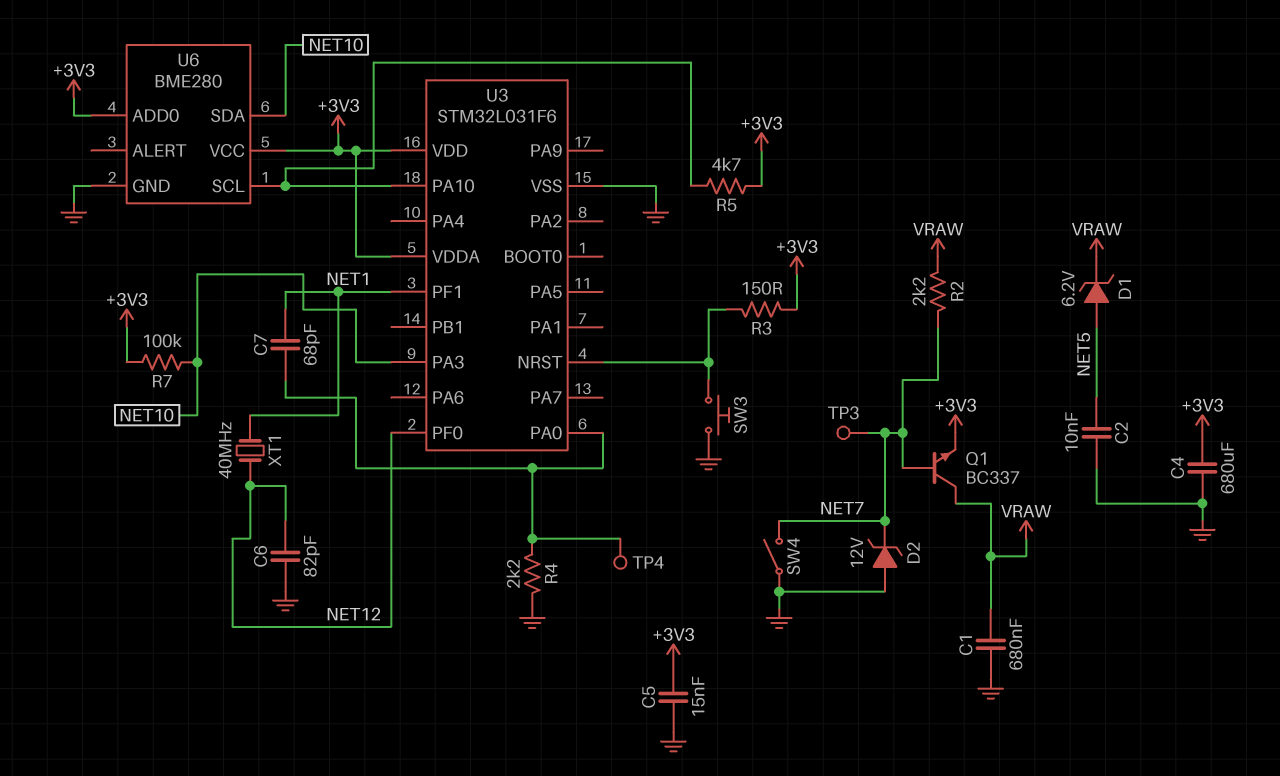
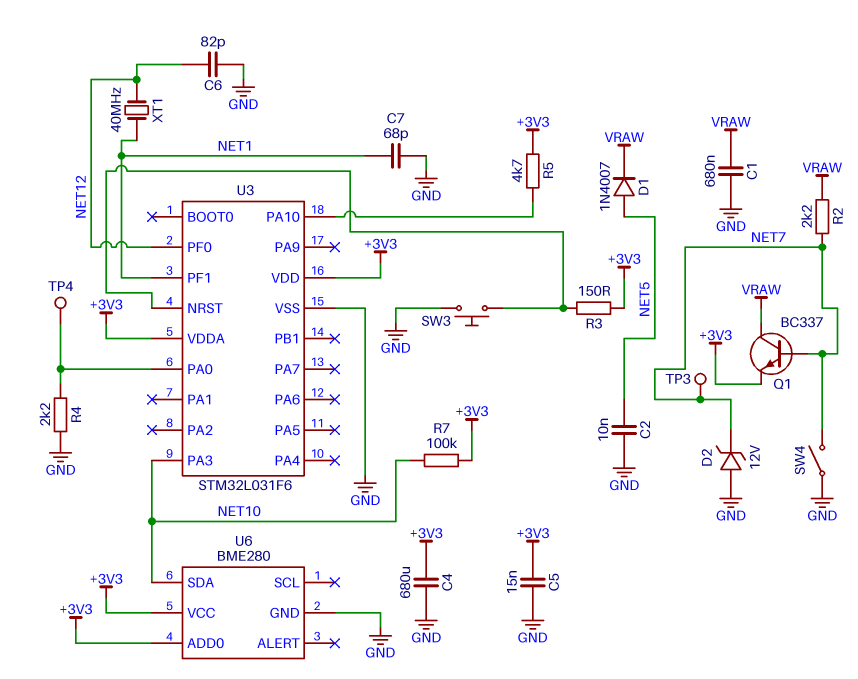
C7: 68pF (NET1, U3/PA0) -> 68pF (GND, NET1)
D1: zener 6.2V (A NET5, K VRAW) -> diode 1N4007 (A NET5, K VRAW)
U6 pin SCL: U3/PA10 -> none

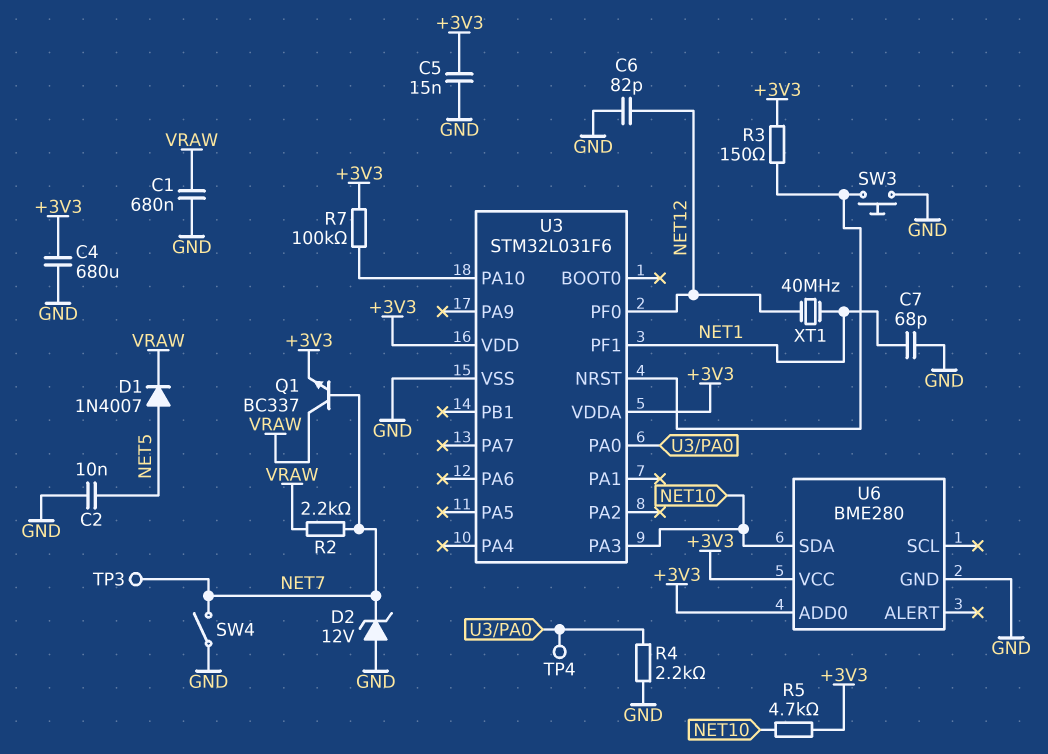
R5: 4.7k (+3V3, U3/PA10) -> 4.7k (+3V3, NET10)
R7: 100k (+3V3, NET10) -> 100k (+3V3, U3/PA10)

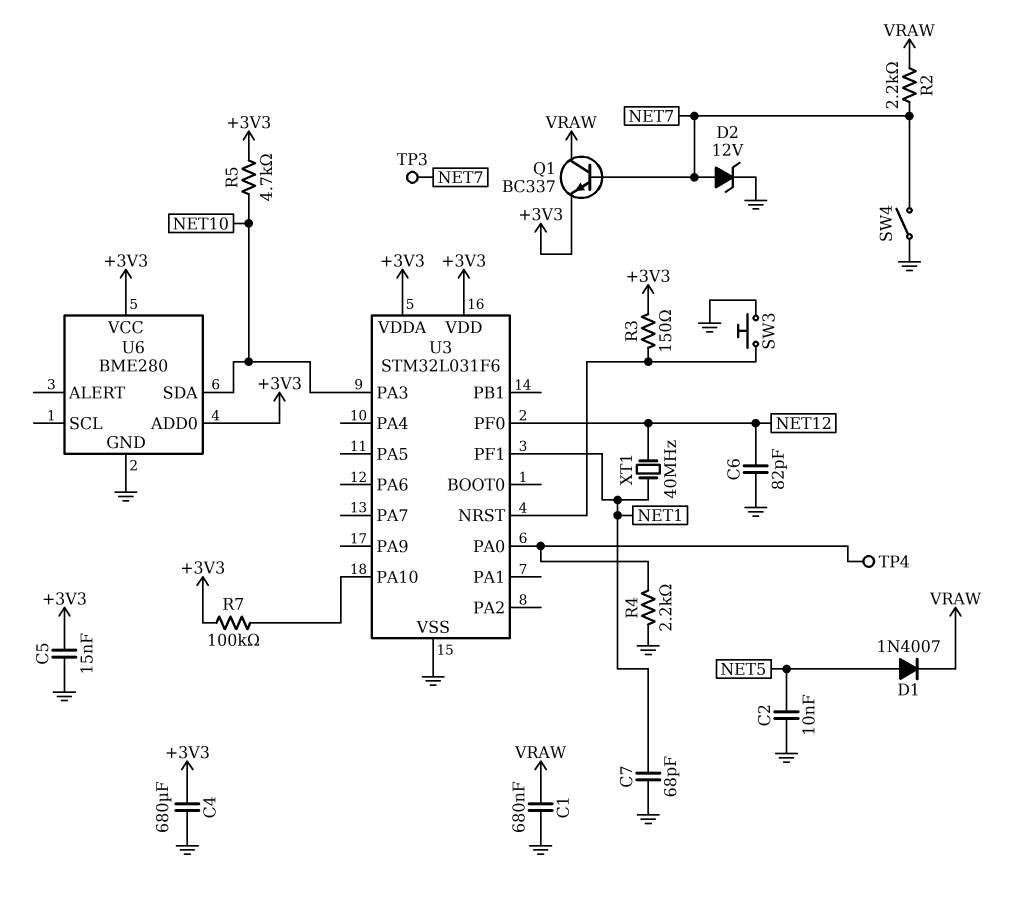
D2: zener 12V (A GND, K NET7) -> zener 12V (A NET7, K GND)

